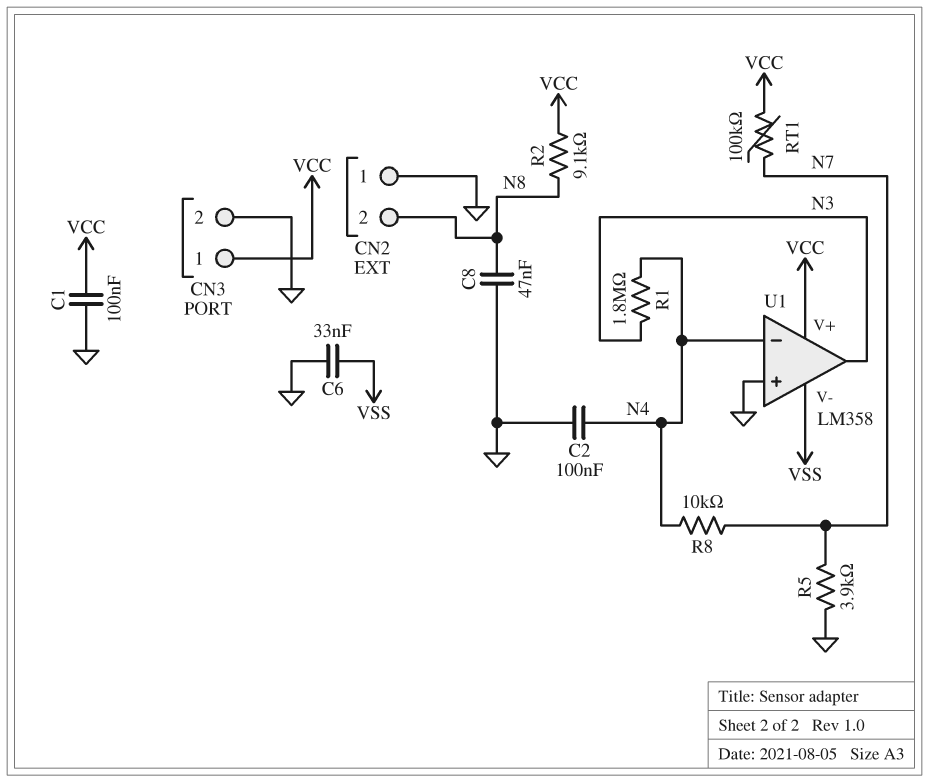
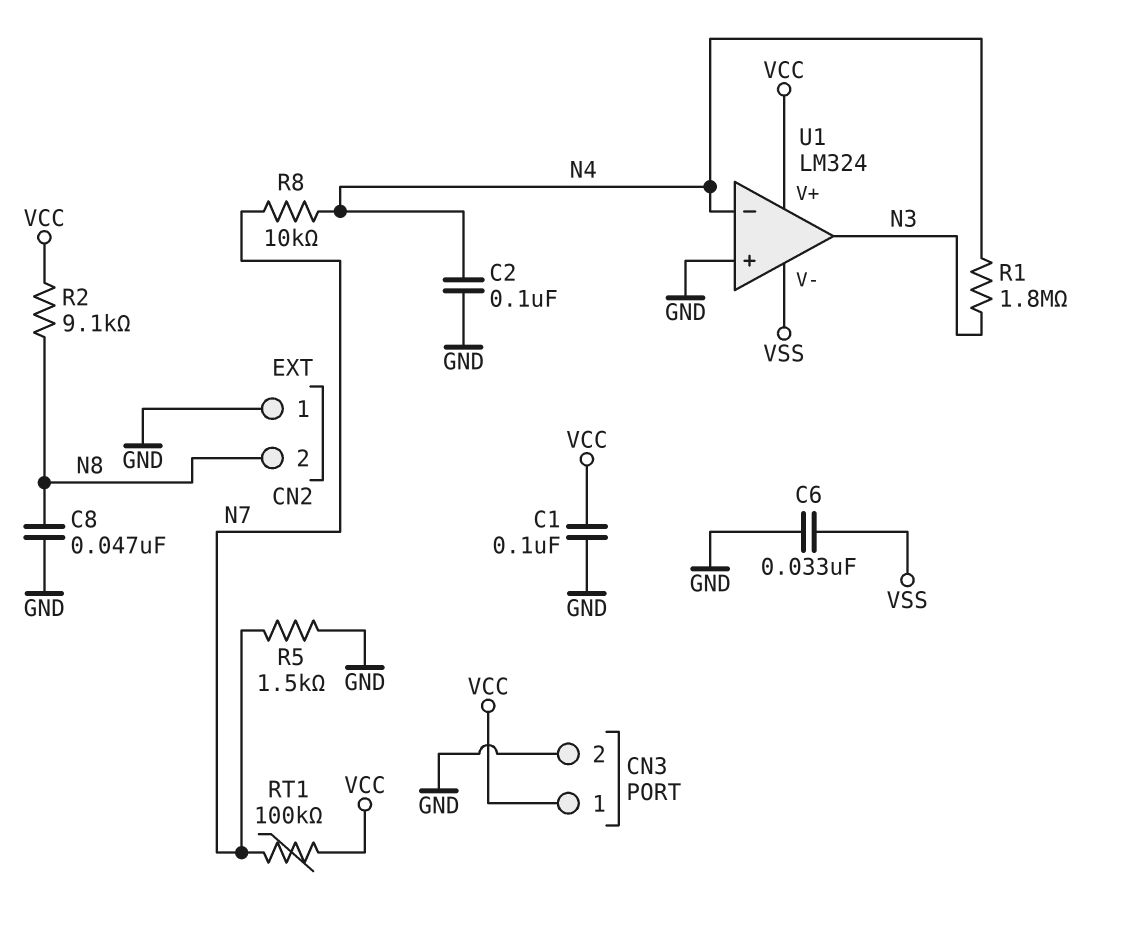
R5: 3.9k (GND, N7) -> 1.5k (GND, N7)
U1: LM358 -> LM324

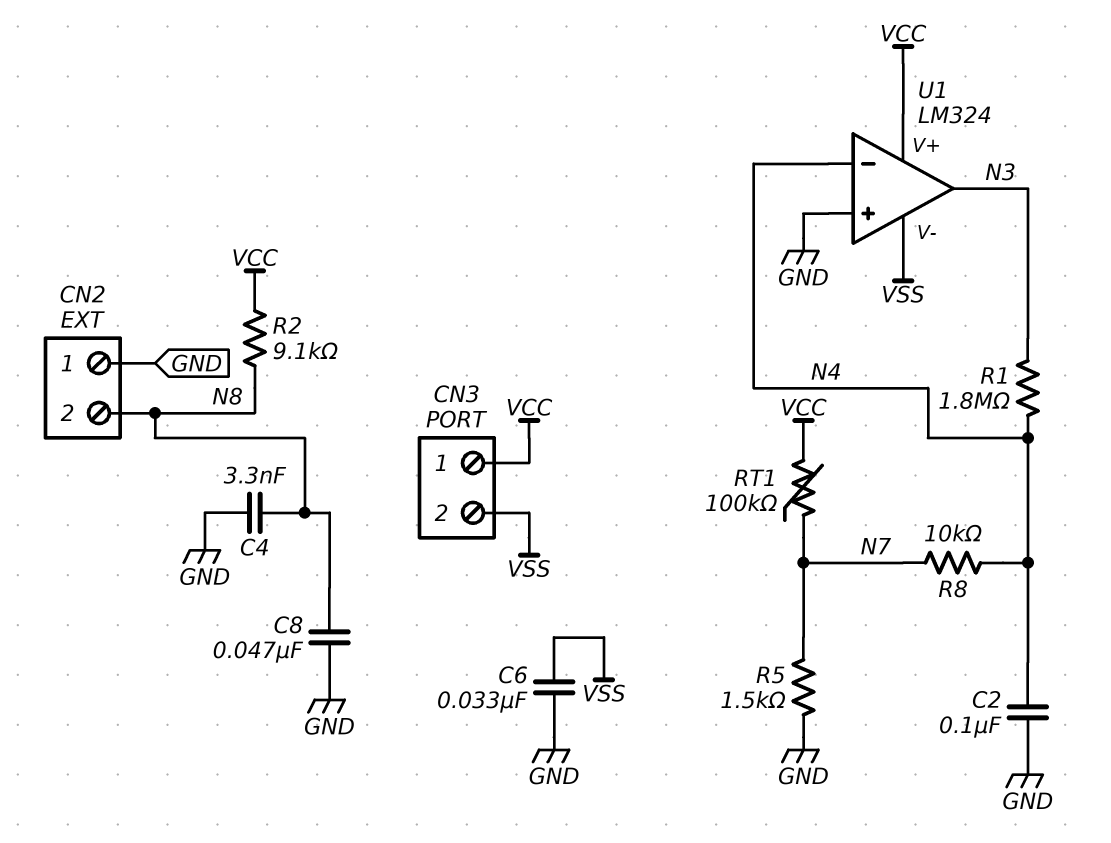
C1: 100nF (GND, VCC) -> none
C4: none -> 3.3nF (GND, N8)
CN3 pin 2: GND -> VSS

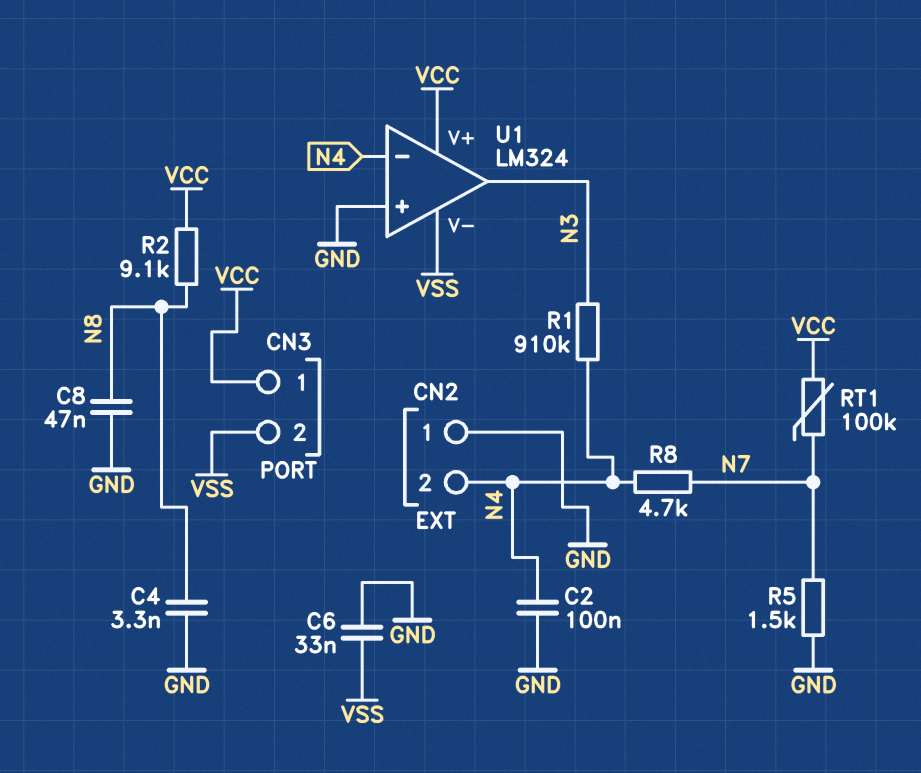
CN2 pin 2: N8 -> N4
R1: 1.8M (N3, N4) -> 910k (N3, N4)
R8: 10k (N4, N7) -> 4.7k (N4, N7)

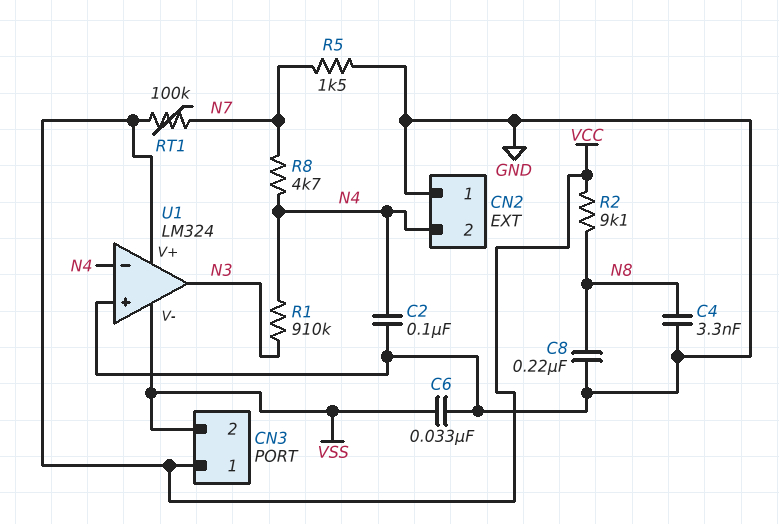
C8: 47nF (GND, N8) -> 220nF (GND, N8)

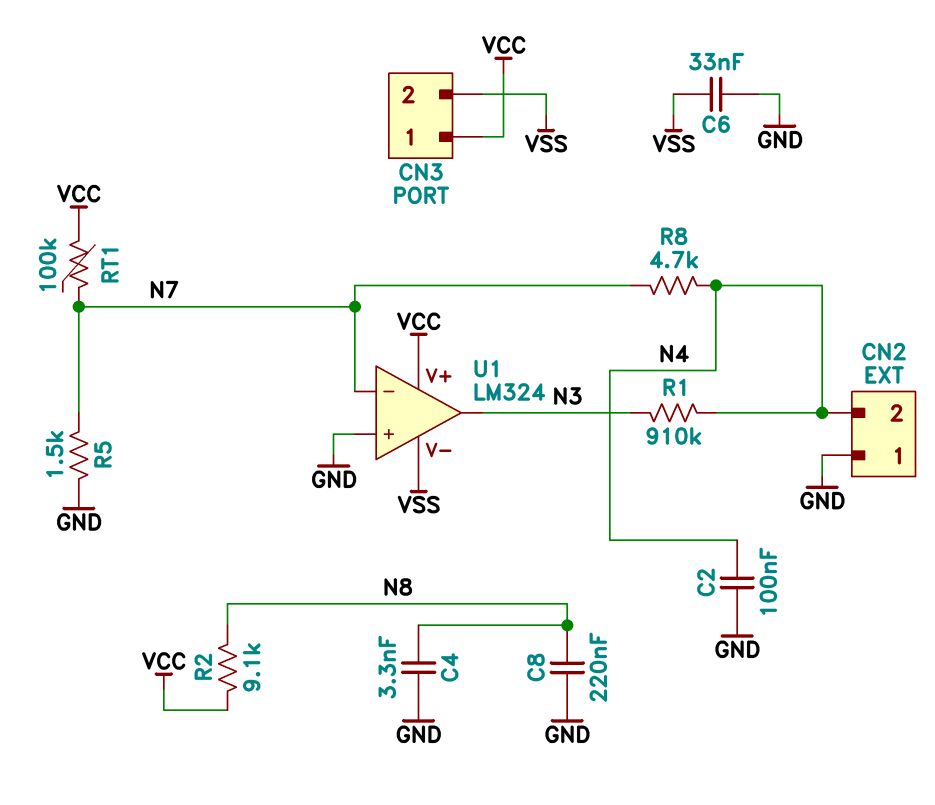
U1 pin in-: N4 -> N7

